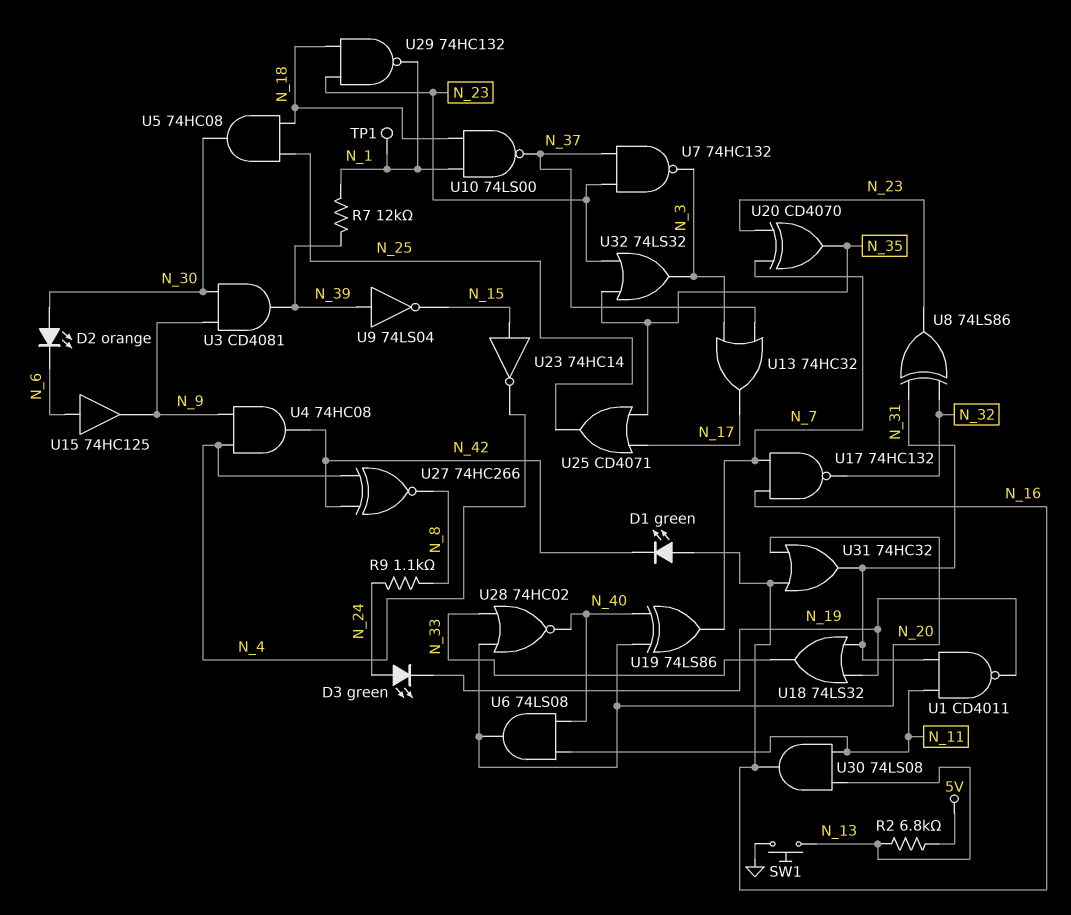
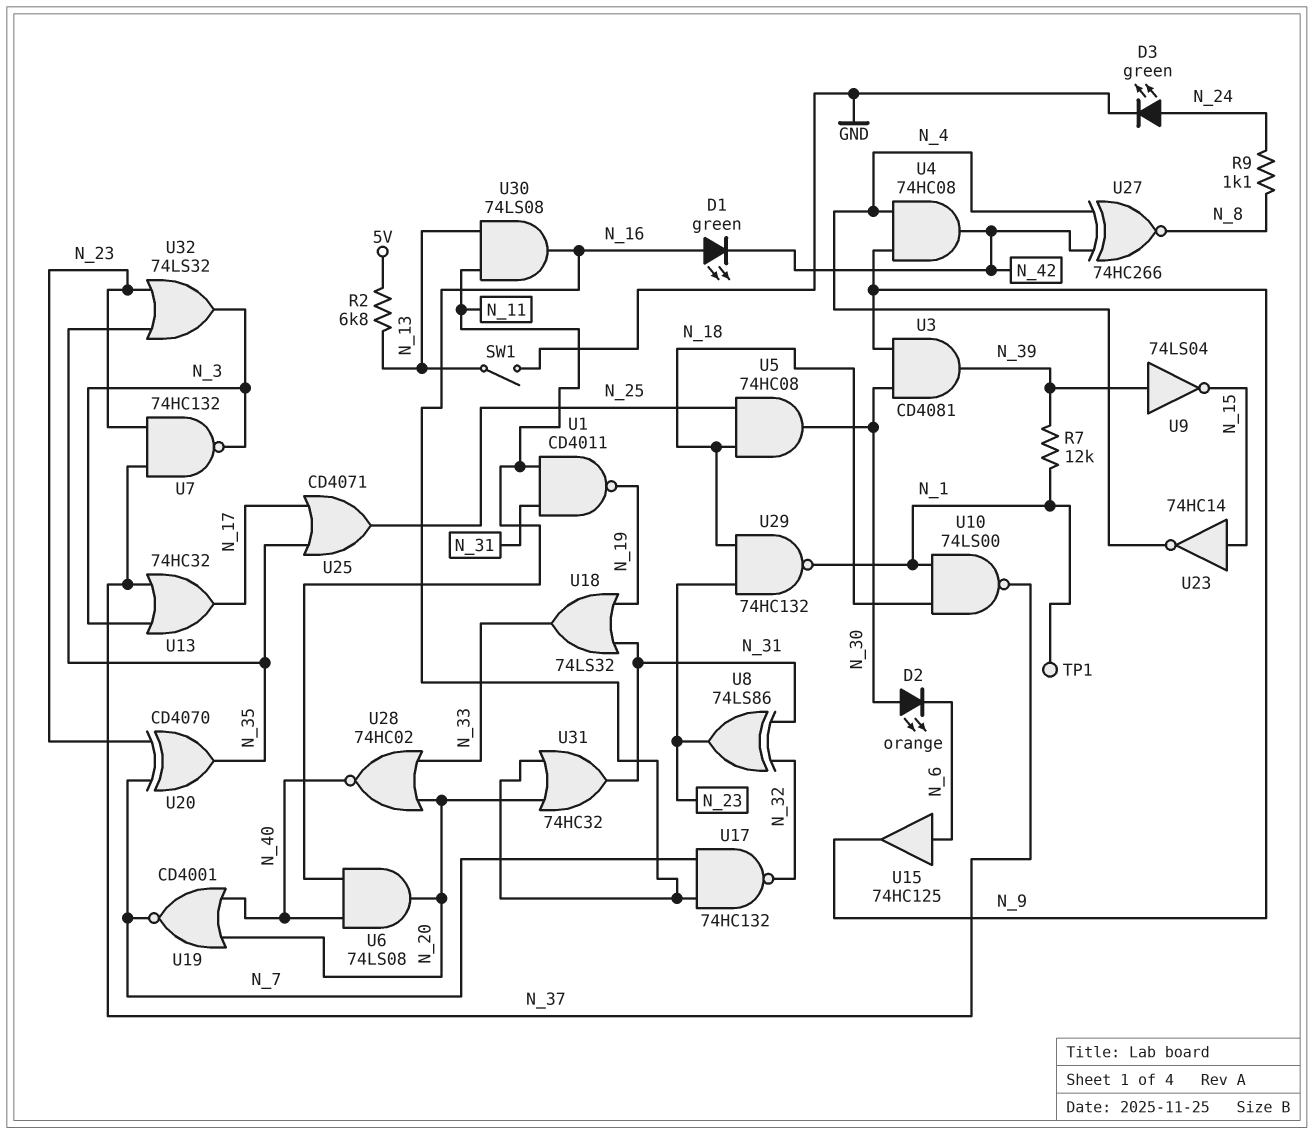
D3: LED green (A N_24, K N_19) -> LED green (A N_24, K GND)
SW1: button (GND, N_13) -> switch (GND, N_13)
U19: XOR 74LS86 (in N_20, in N_40, out N_7) -> NOR CD4001 (in N_20, in N_40, out N_7)

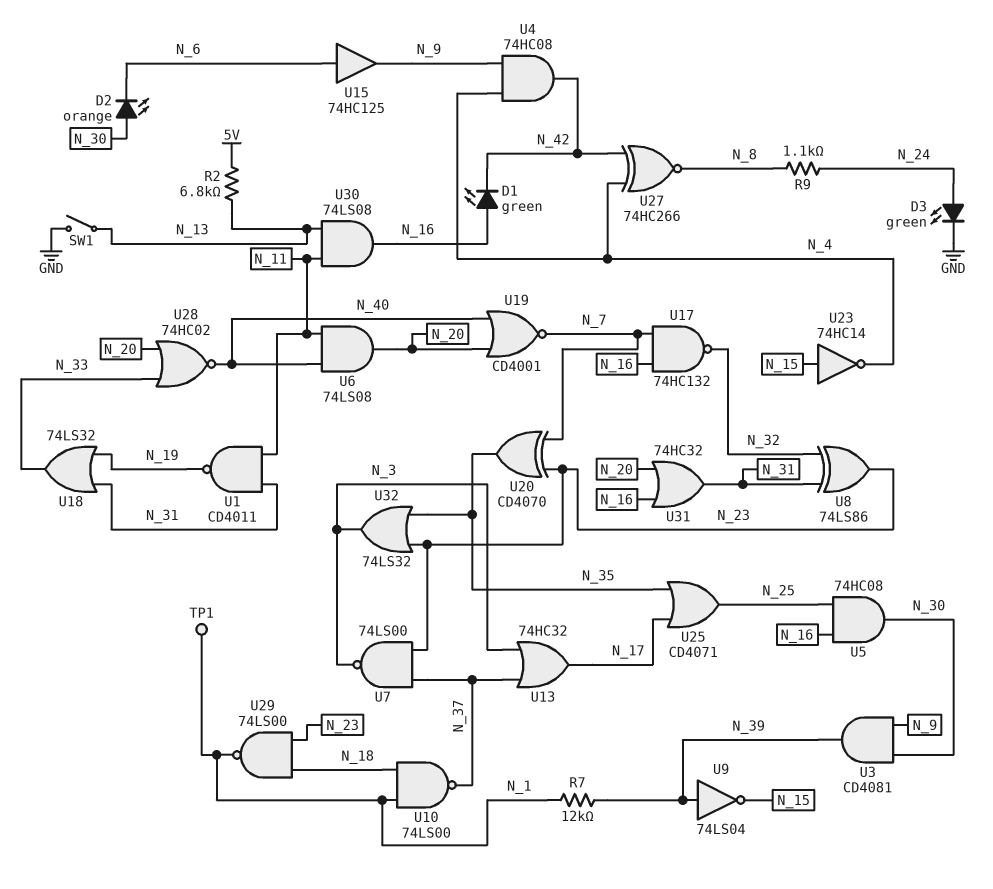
U5: AND 74HC08 (in N_18, in N_25, out N_30) -> AND 74HC08 (in N_16, in N_25, out N_30)
U7: NAND 74HC132 (in N_23, in N_37, out N_3) -> NAND 74LS00 (in N_23, in N_37, out N_3)
U29: NAND 74HC132 (in N_18, in N_23, out N_1) -> NAND 74LS00 (in N_18, in N_23, out N_1)

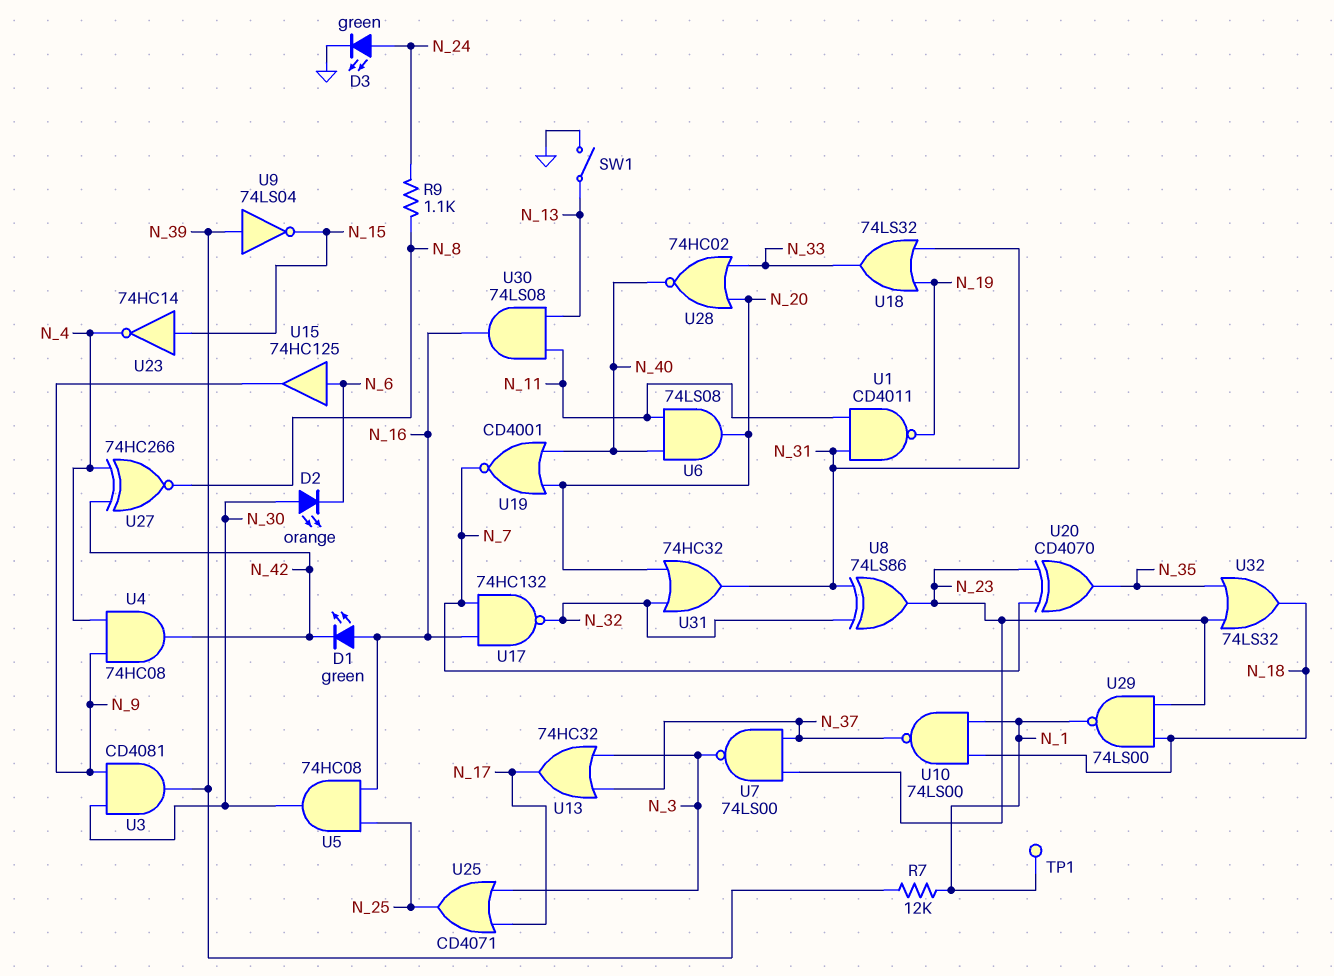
R2: 6.8k (5V, N_13) -> none
U25: OR CD4071 (in N_17, in N_35, out N_25) -> OR CD4071 (in N_3, in N_17, out N_25)
U31: OR 74HC32 (in N_16, in N_20, out N_31) -> OR 74HC32 (in N_20, in N_32, out N_31)
U32: OR 74LS32 (in N_23, in N_35, out N_3) -> OR 74LS32 (in N_23, in N_35, out N_18)

